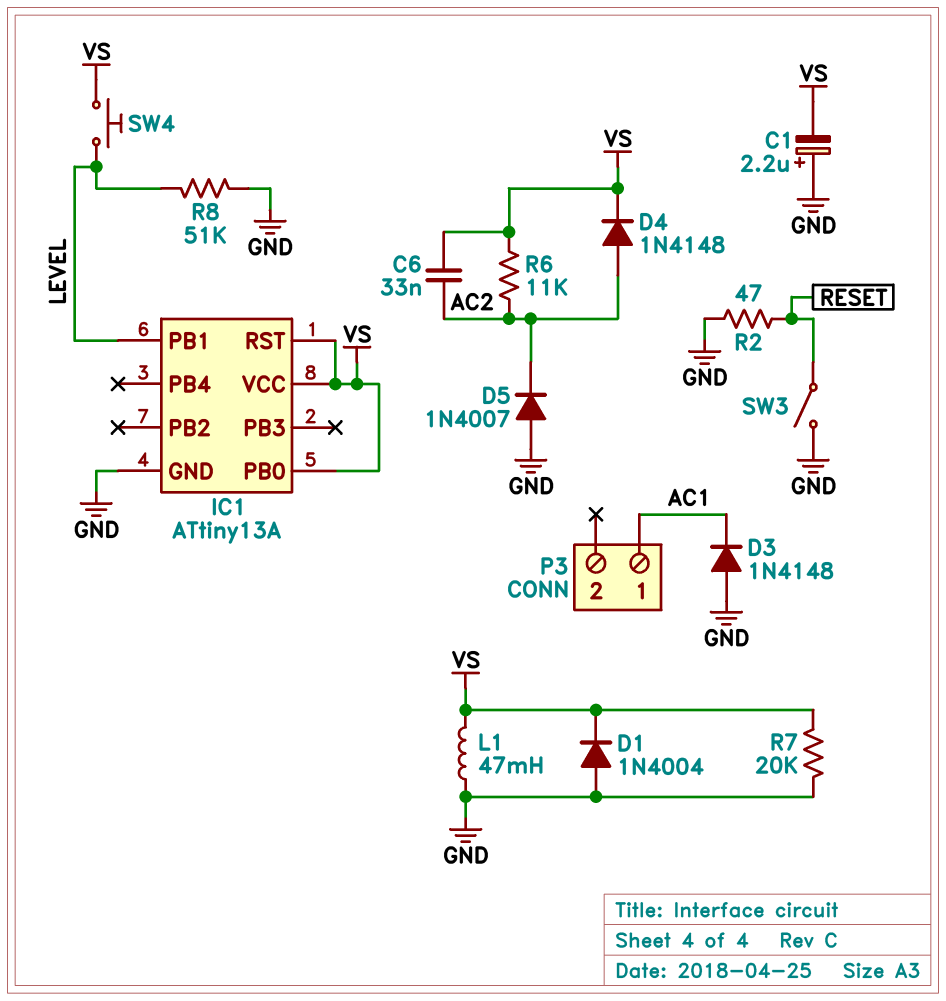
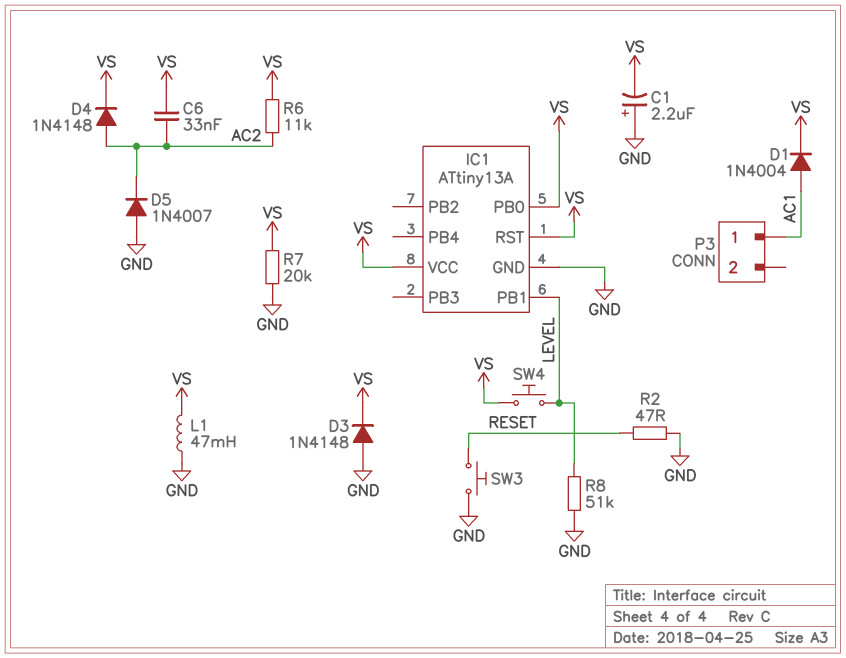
D1: diode 1N4004 (A GND, K VS) -> diode 1N4004 (A AC1, K VS)
D3: diode 1N4148 (A GND, K AC1) -> diode 1N4148 (A GND, K VS)
SW3: switch (GND, RESET) -> button (GND, RESET)

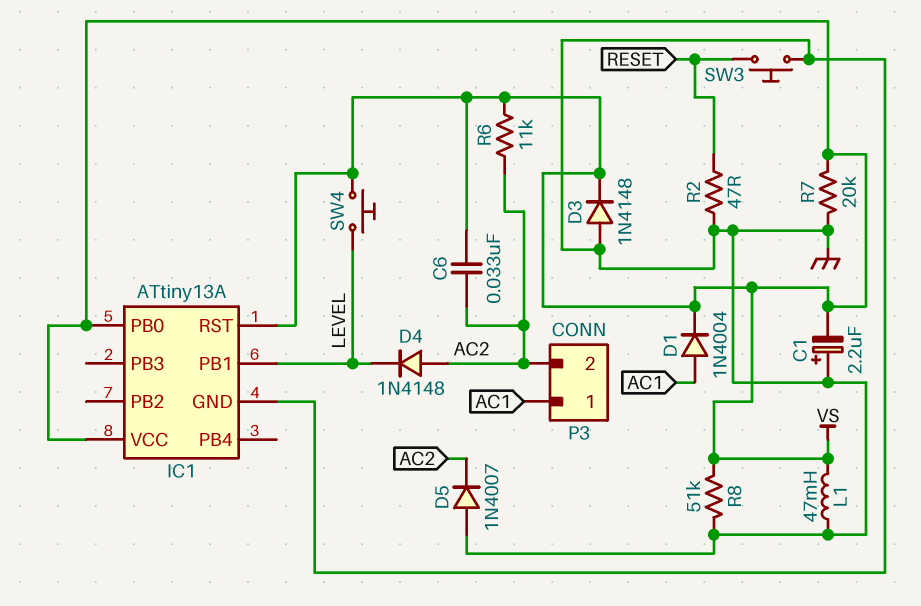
D4: diode 1N4148 (A AC2, K VS) -> diode 1N4148 (A AC2, K LEVEL)
P3 pin 2: none -> AC2
R8: 51k (GND, LEVEL) -> 51k (GND, VS)

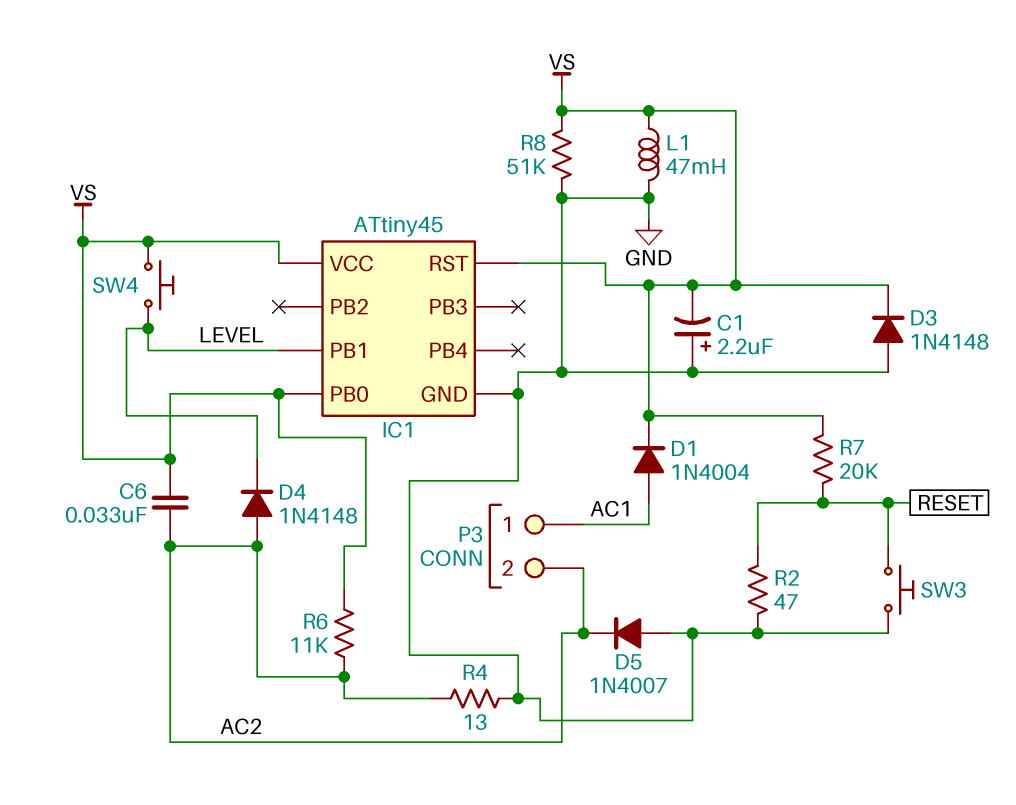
IC1: ATtiny13A -> ATtiny45
R4: none -> 13 (AC2, GND)
R7: 20k (GND, VS) -> 20k (RESET, VS)

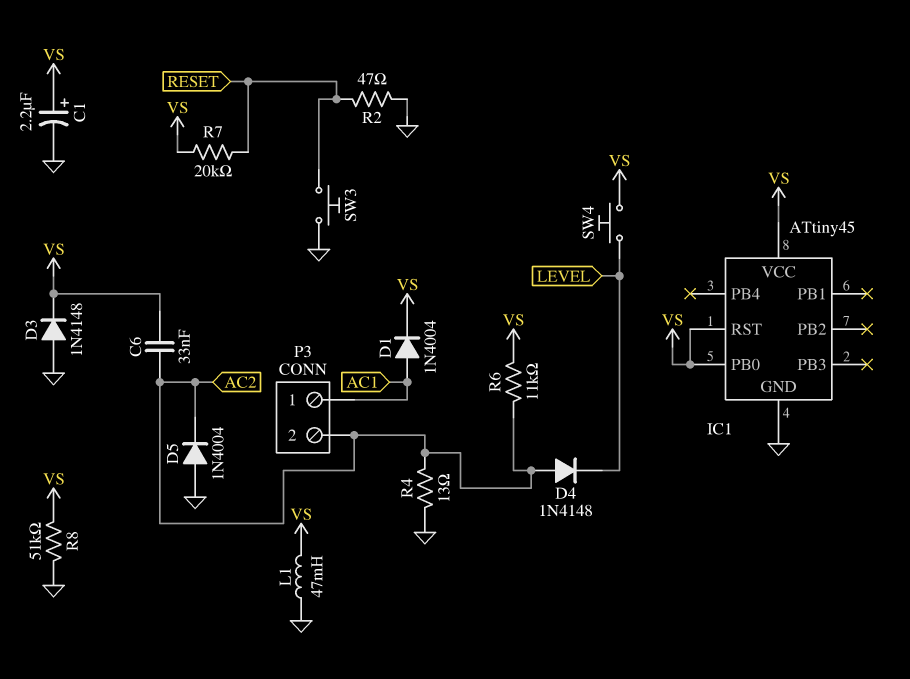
C1: 2.2uF (plus GND, minus VS) -> 2.2uF (plus VS, minus GND)
D5: diode 1N4007 (A GND, K AC2) -> diode 1N4004 (A GND, K AC2)
IC1 pin PB1: LEVEL -> none

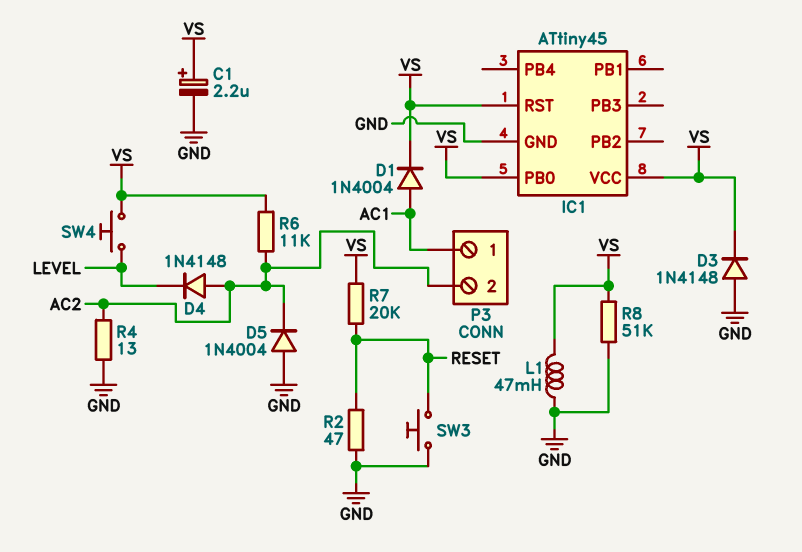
C6: 33nF (AC2, VS) -> none

